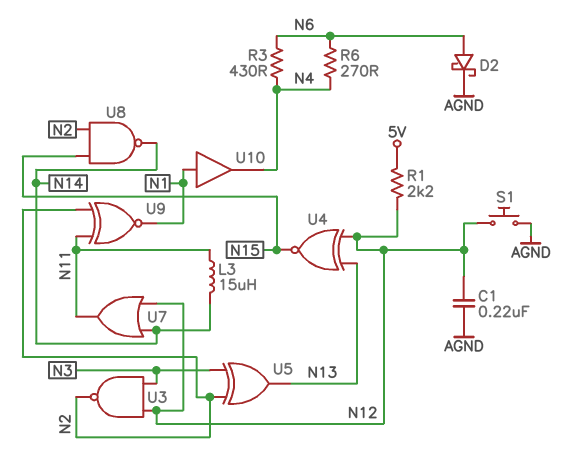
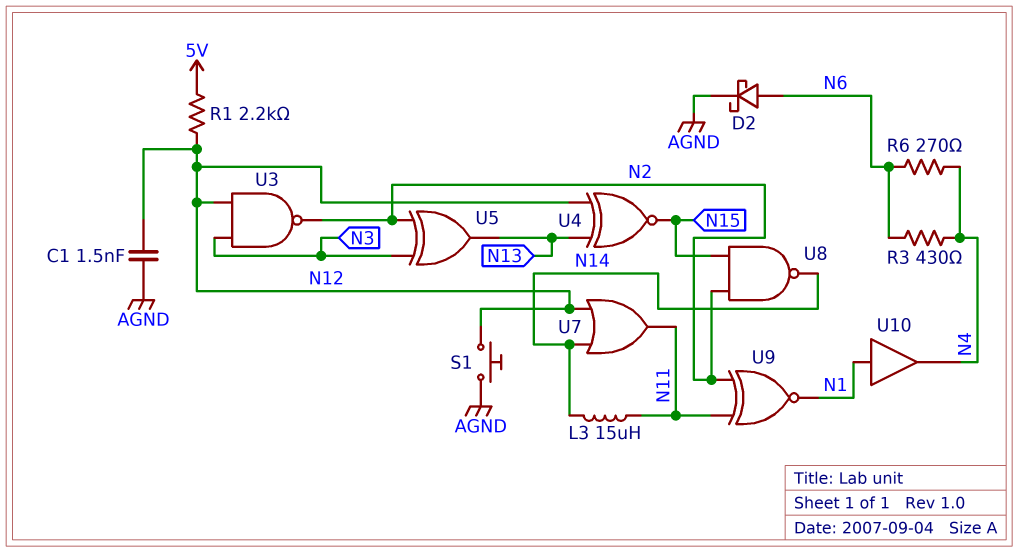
C1: 220nF (AGND, N12) -> 1.5nF (AGND, N12)

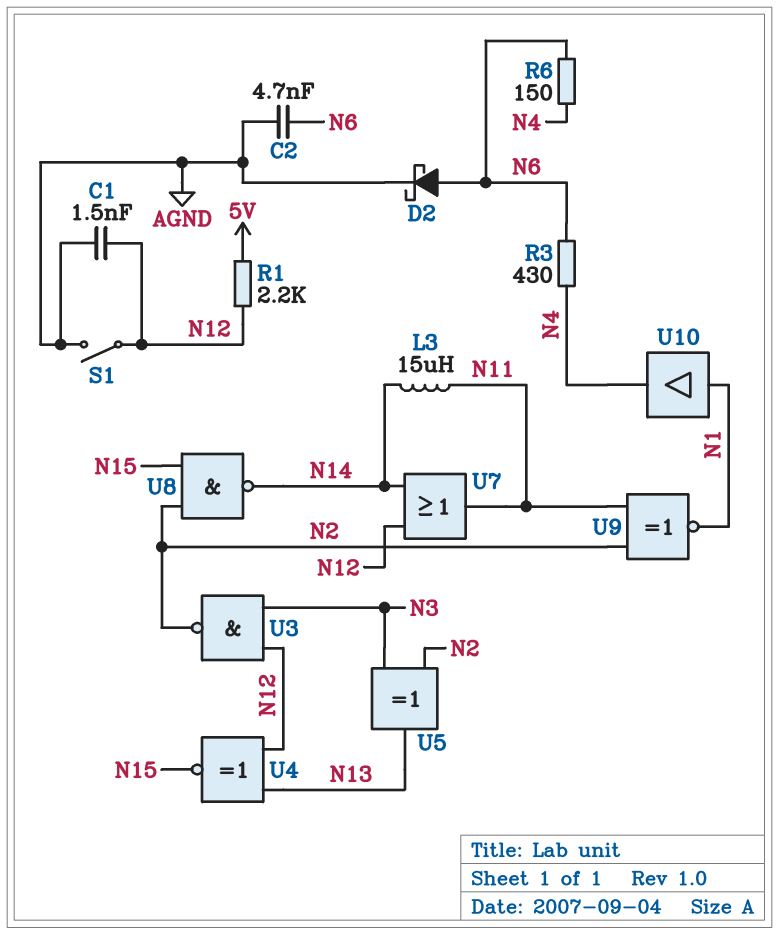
C2: none -> 4.7nF (AGND, N6)
R6: 270 (N4, N6) -> 150 (N4, N6)
S1: button (AGND, N12) -> switch (AGND, N12)

